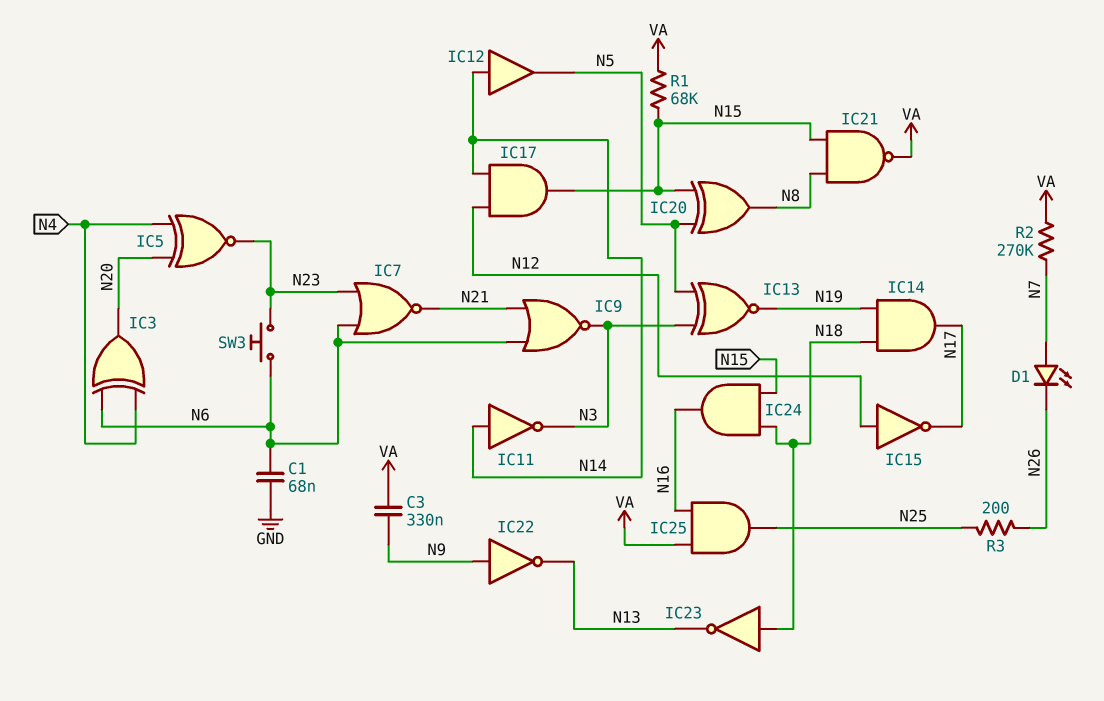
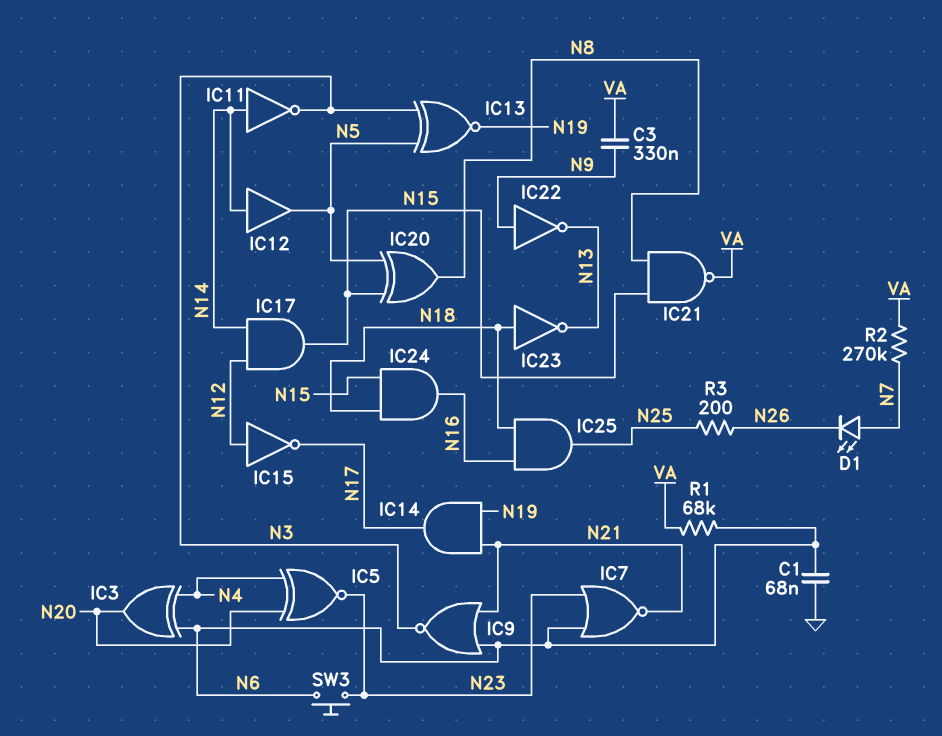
IC14: AND (in N18, in N19, out N17) -> AND (in N19, in N21, out N17)
IC25: AND (in N16, in VA, out N25) -> AND (in N16, in N18, out N25)
R1: 68k (N15, VA) -> 68k (N6, VA)

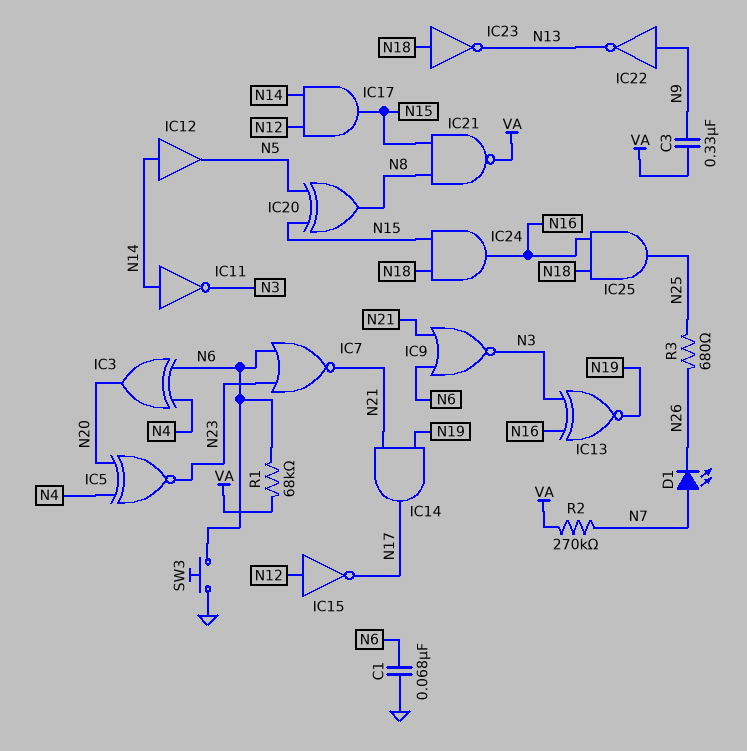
IC13: XNOR (in N3, in N5, out N19) -> XNOR (in N3, in N16, out N19)
R3: 200 (N25, N26) -> 680 (N25, N26)
SW3: button (N6, N23) -> button (GND, N6)

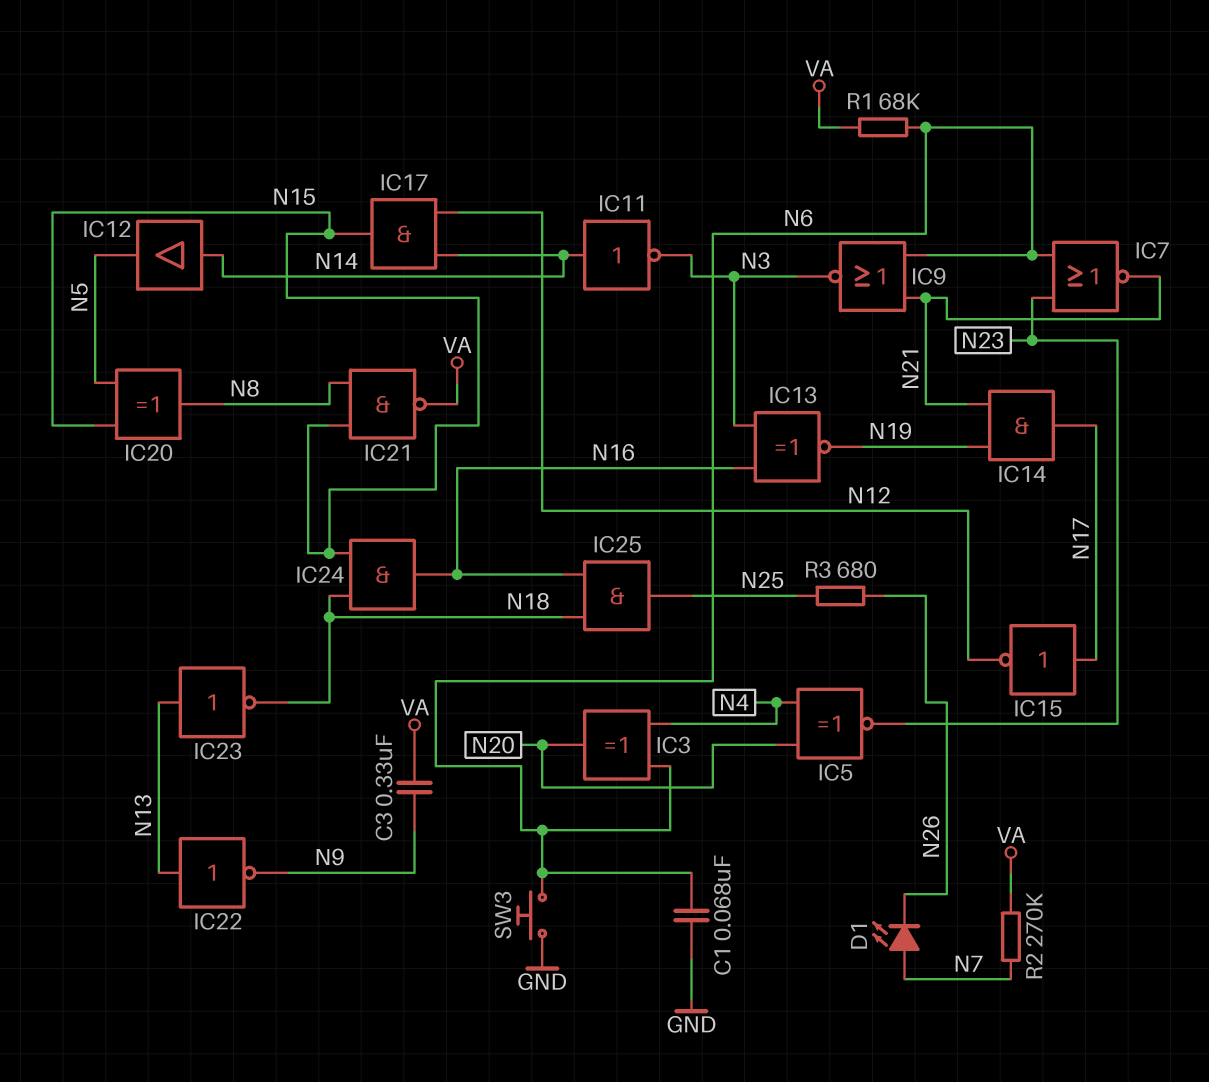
IC15: NOT (in N12, out N17) -> NOT (in N17, out N12)
IC22: NOT (in N9, out N13) -> NOT (in N13, out N9)
IC23: NOT (in N18, out N13) -> NOT (in N13, out N18)

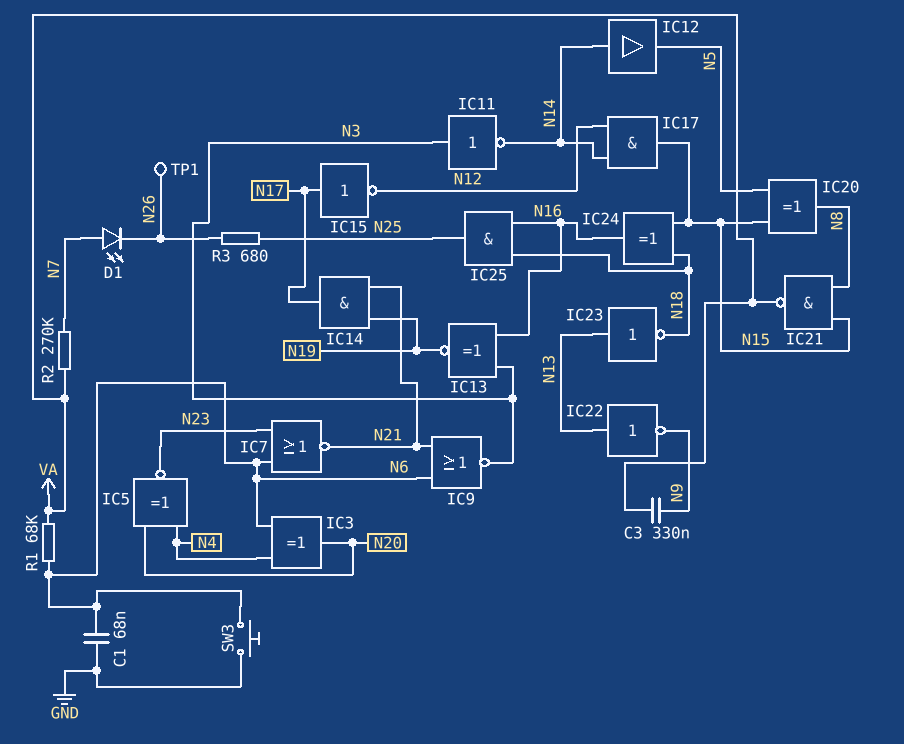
IC11: NOT (in N14, out N3) -> NOT (in N3, out N14)
IC24: AND (in N15, in N18, out N16) -> XOR (in N15, in N18, out N16)
TP1: none -> test point (N26)

